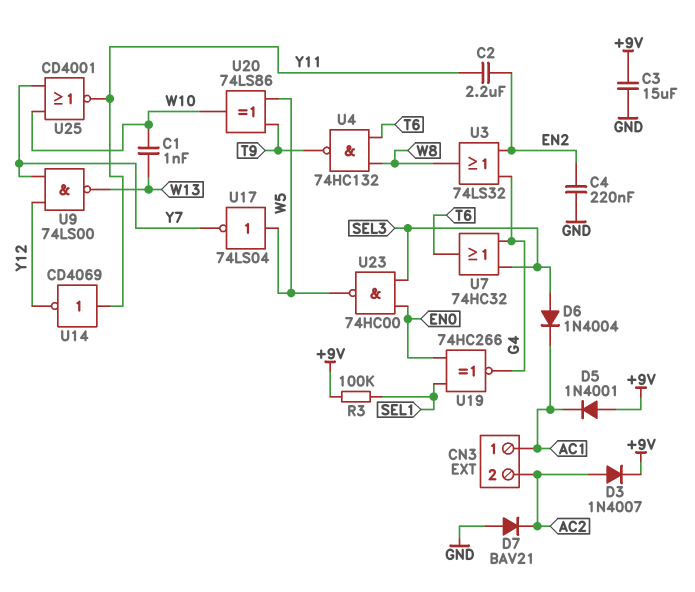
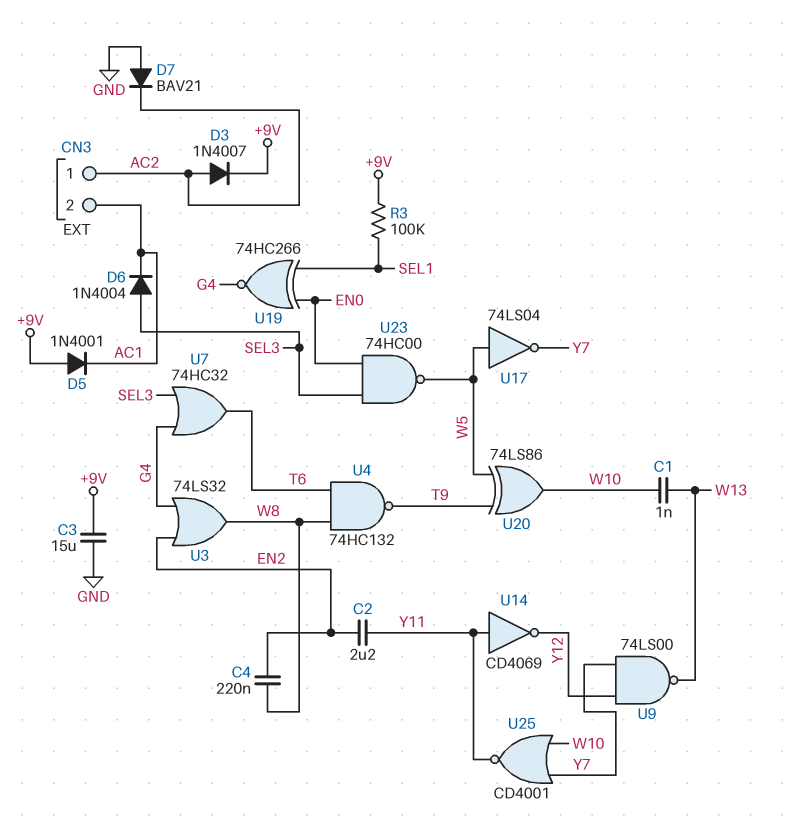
C4: 220nF (EN2, GND) -> 220nF (EN2, W8)
CN3 pin 1: AC1 -> AC2
CN3 pin 2: AC2 -> AC1

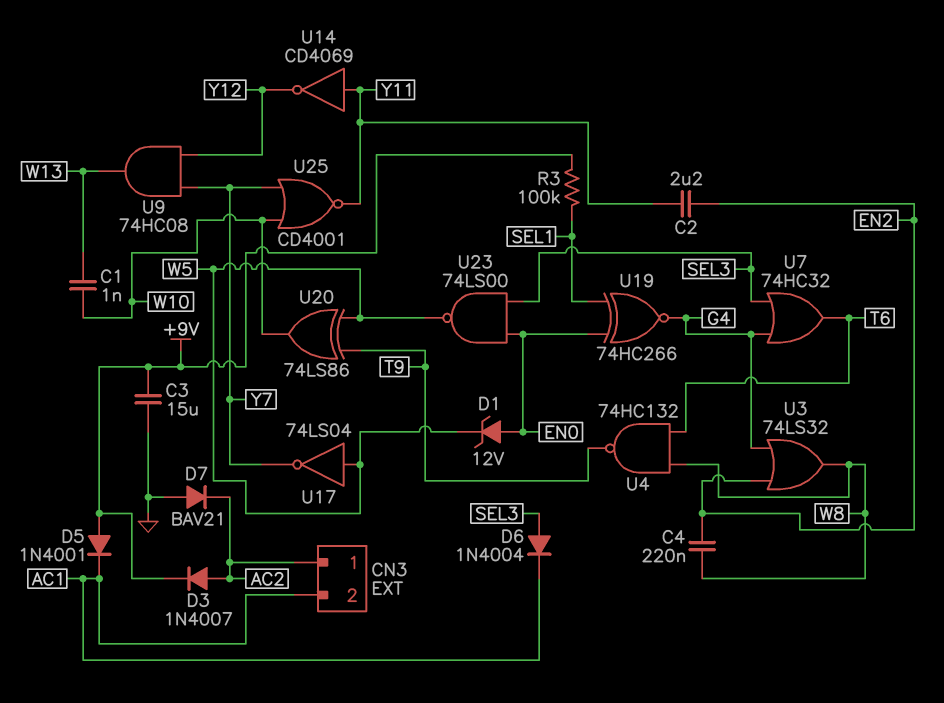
D1: none -> zener 12V (A EN0, K W5)
U9: NAND 74LS00 (in Y7, in Y12, out W13) -> AND 74HC08 (in Y7, in Y12, out W13)
U23: NAND 74HC00 (in EN0, in SEL3, out W5) -> NAND 74LS00 (in EN0, in SEL3, out W5)

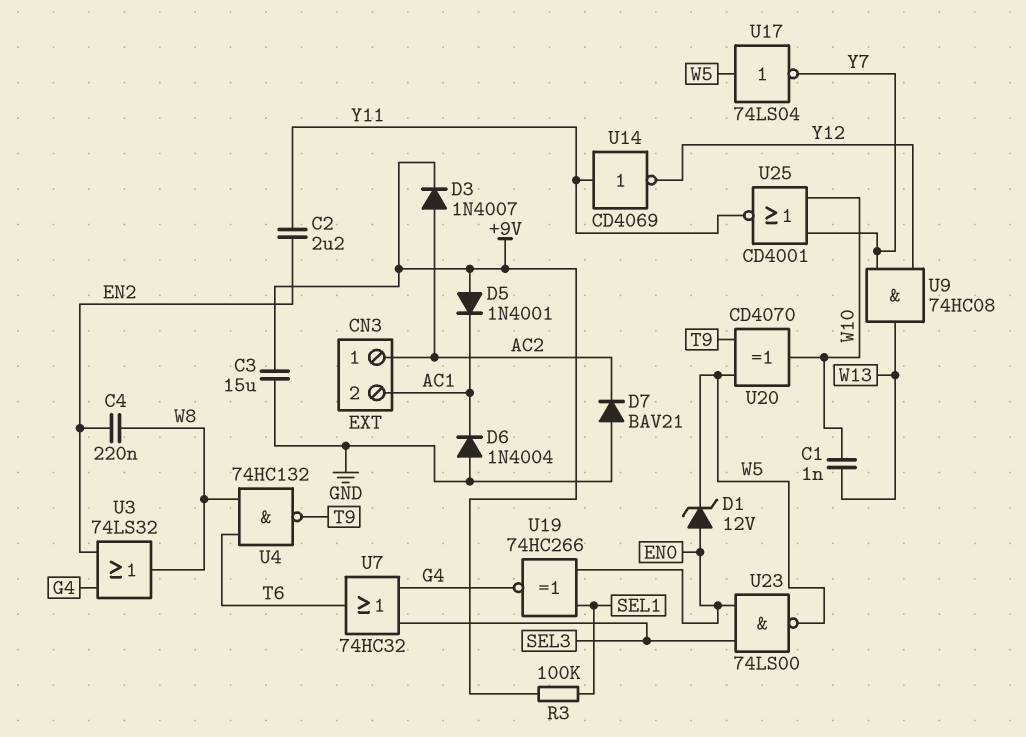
D6: diode 1N4004 (A SEL3, K AC1) -> diode 1N4004 (A GND, K AC1)
U20: XOR 74LS86 (in T9, in W5, out W10) -> XOR CD4070 (in T9, in W5, out W10)

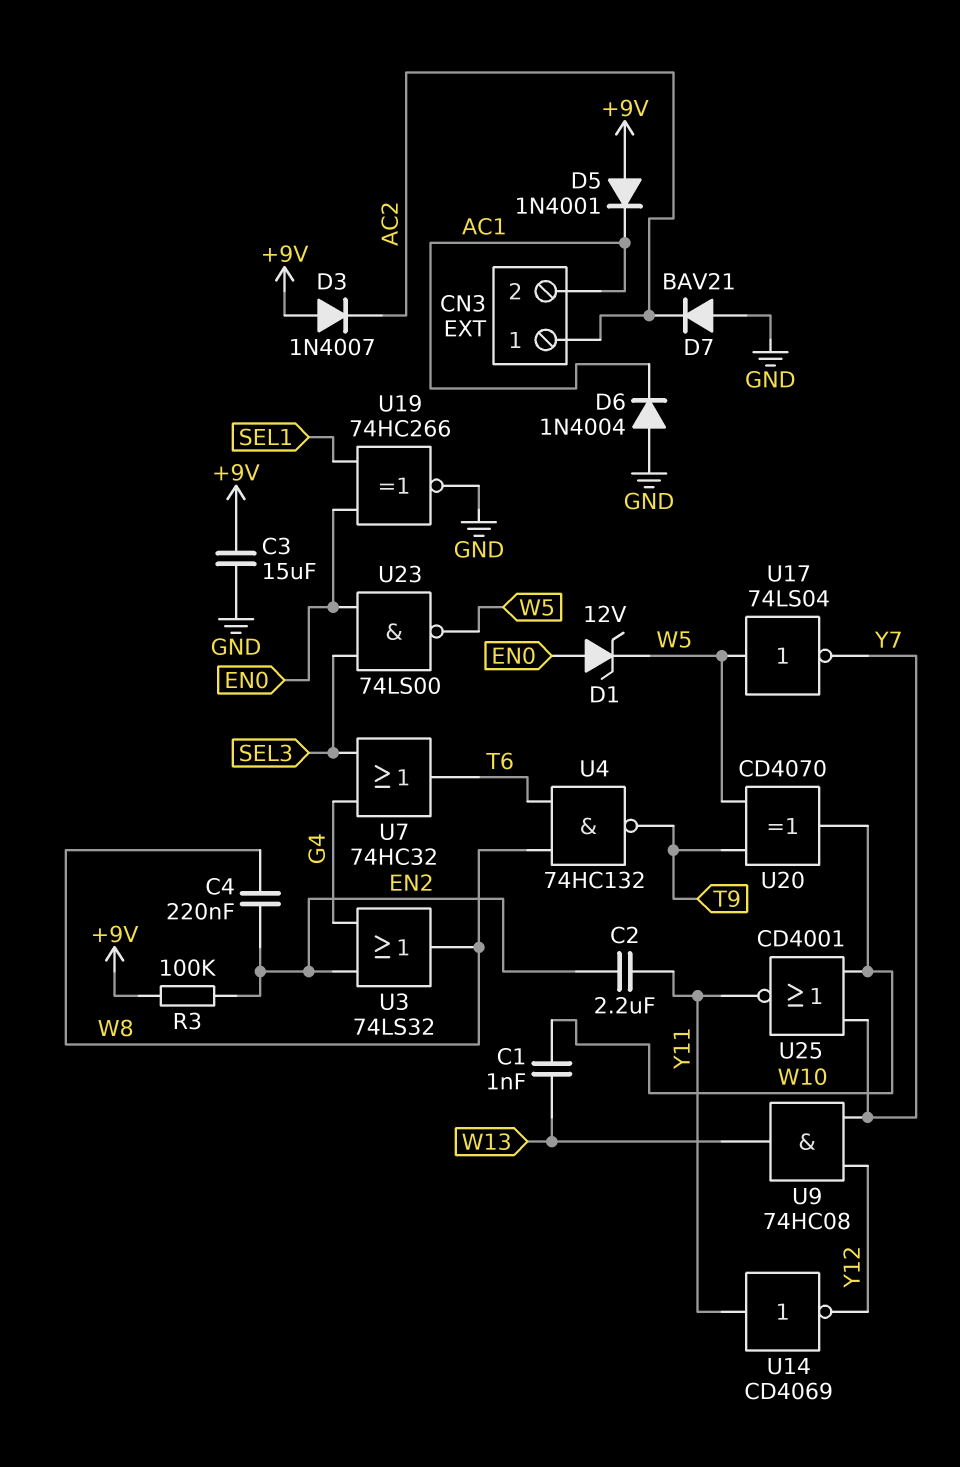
D3: diode 1N4007 (A AC2, K +9V) -> diode 1N4007 (A +9V, K AC2)
R3: 100k (+9V, SEL1) -> 100k (+9V, EN2)
U19: XNOR 74HC266 (in EN0, in SEL1, out G4) -> XNOR 74HC266 (in EN0, in SEL1, out GND)

